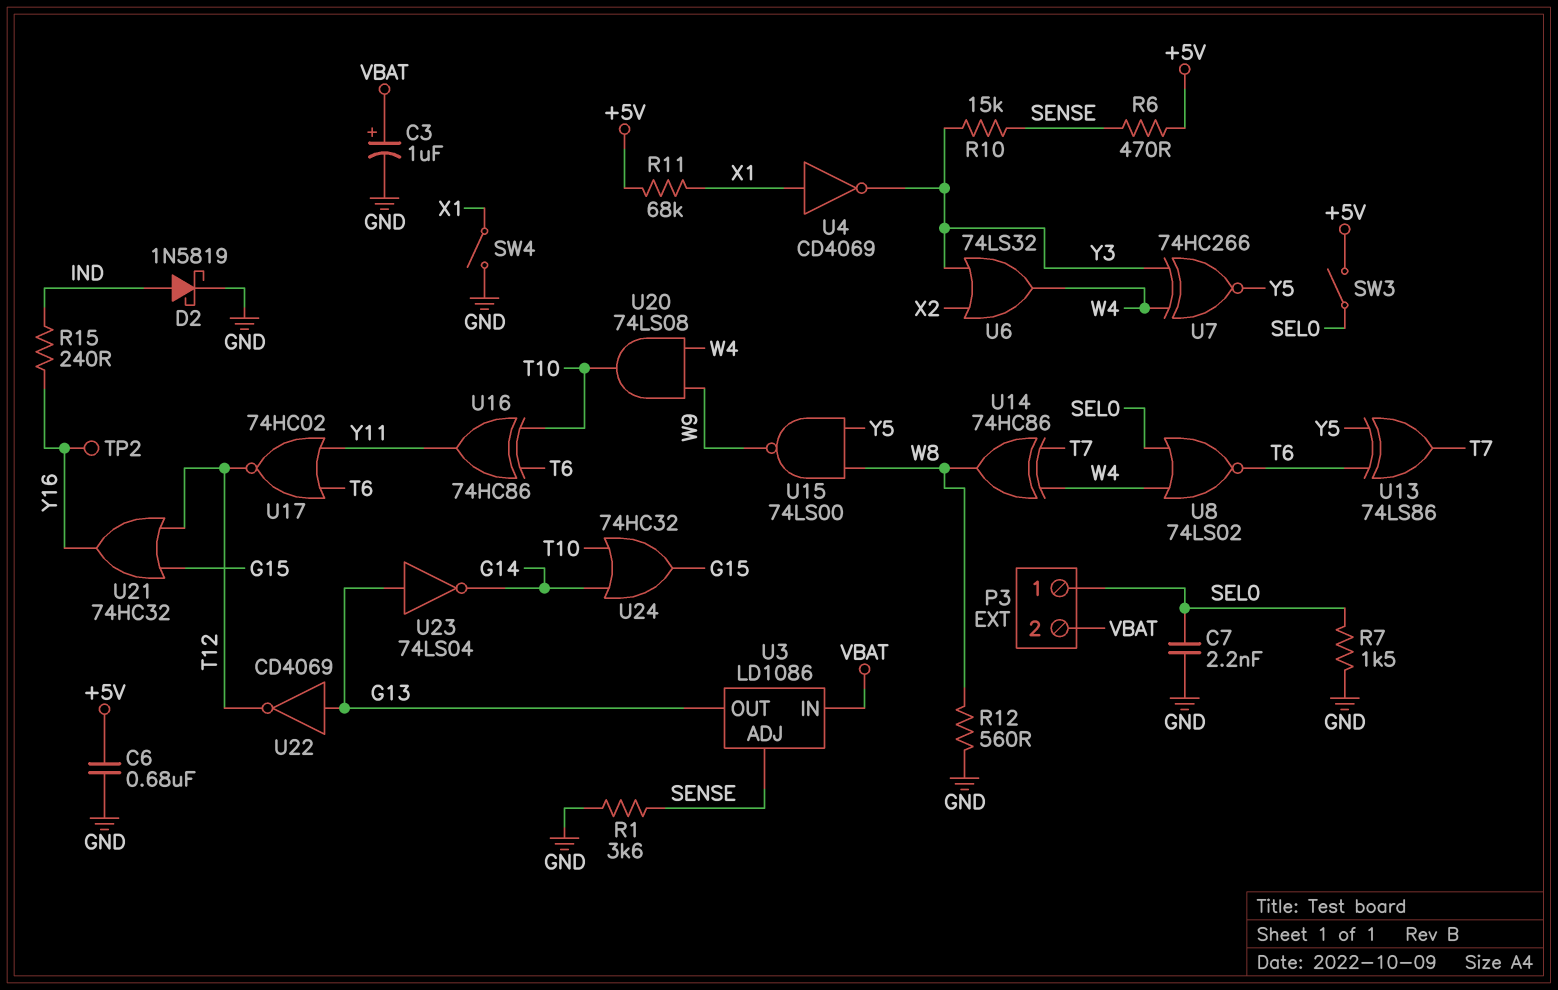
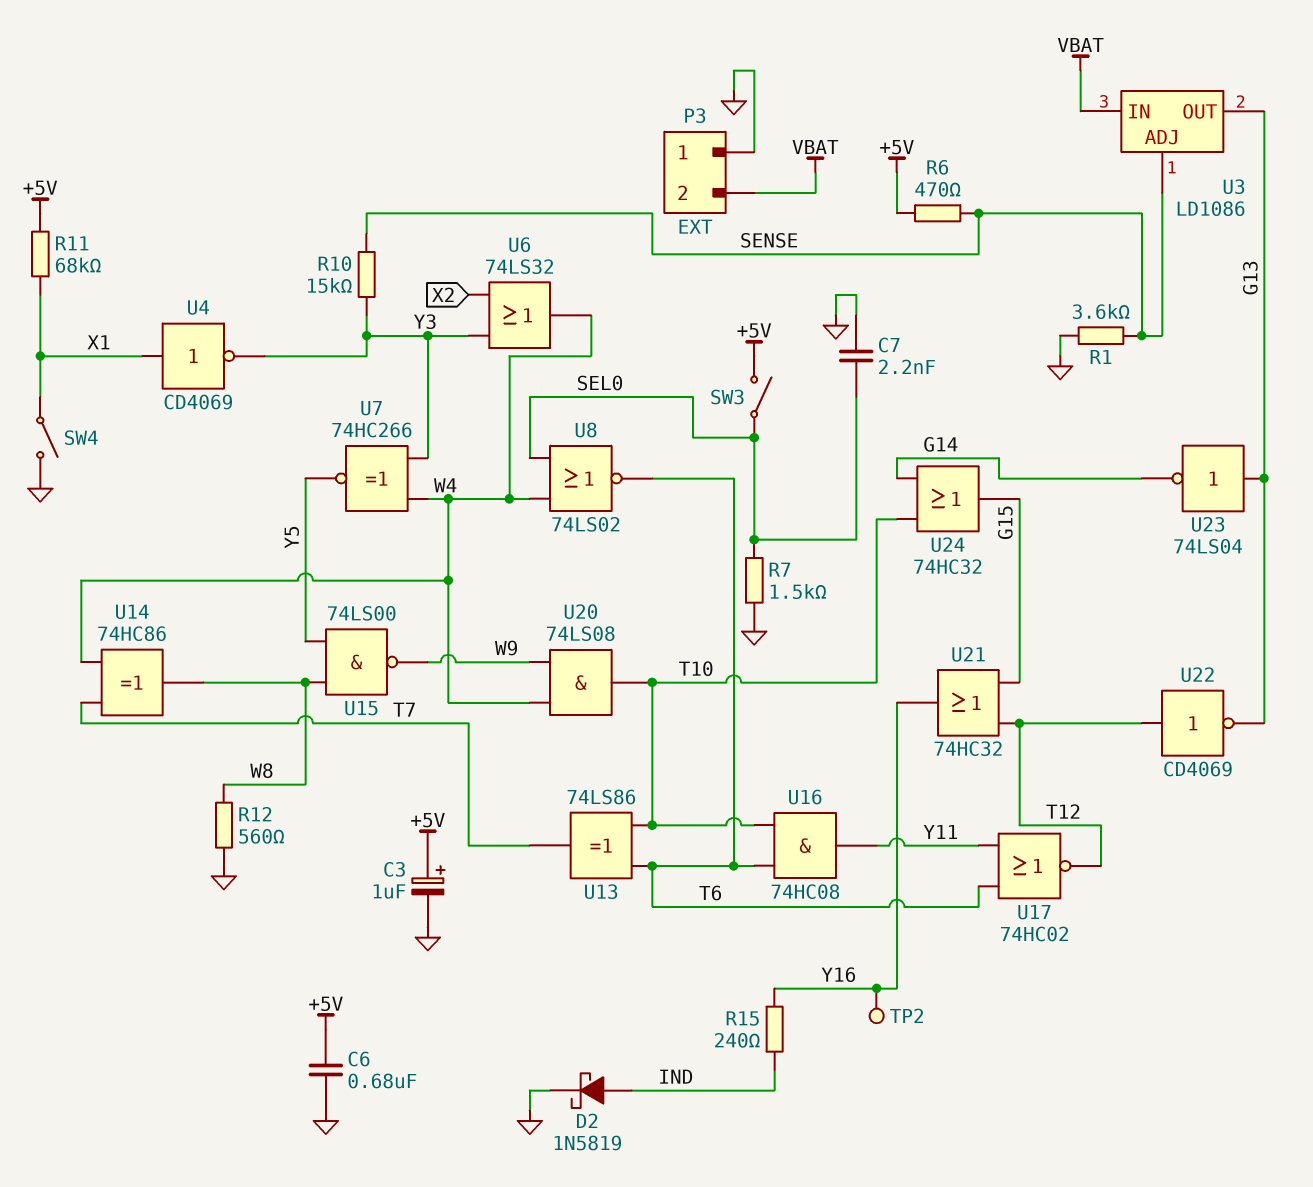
C3: 1uF (plus VBAT, minus GND) -> 1uF (plus +5V, minus GND)
P3 pin 1: SEL0 -> GND
U13: XOR 74LS86 (in T6, in Y5, out T7) -> XOR 74LS86 (in T6, in T10, out T7)
U16: XOR 74HC86 (in T6, in T10, out Y11) -> AND 74HC08 (in T6, in T10, out Y11)
U22: NOT CD4069 (in G13, out T12) -> NOT CD4069 (in T12, out G13)

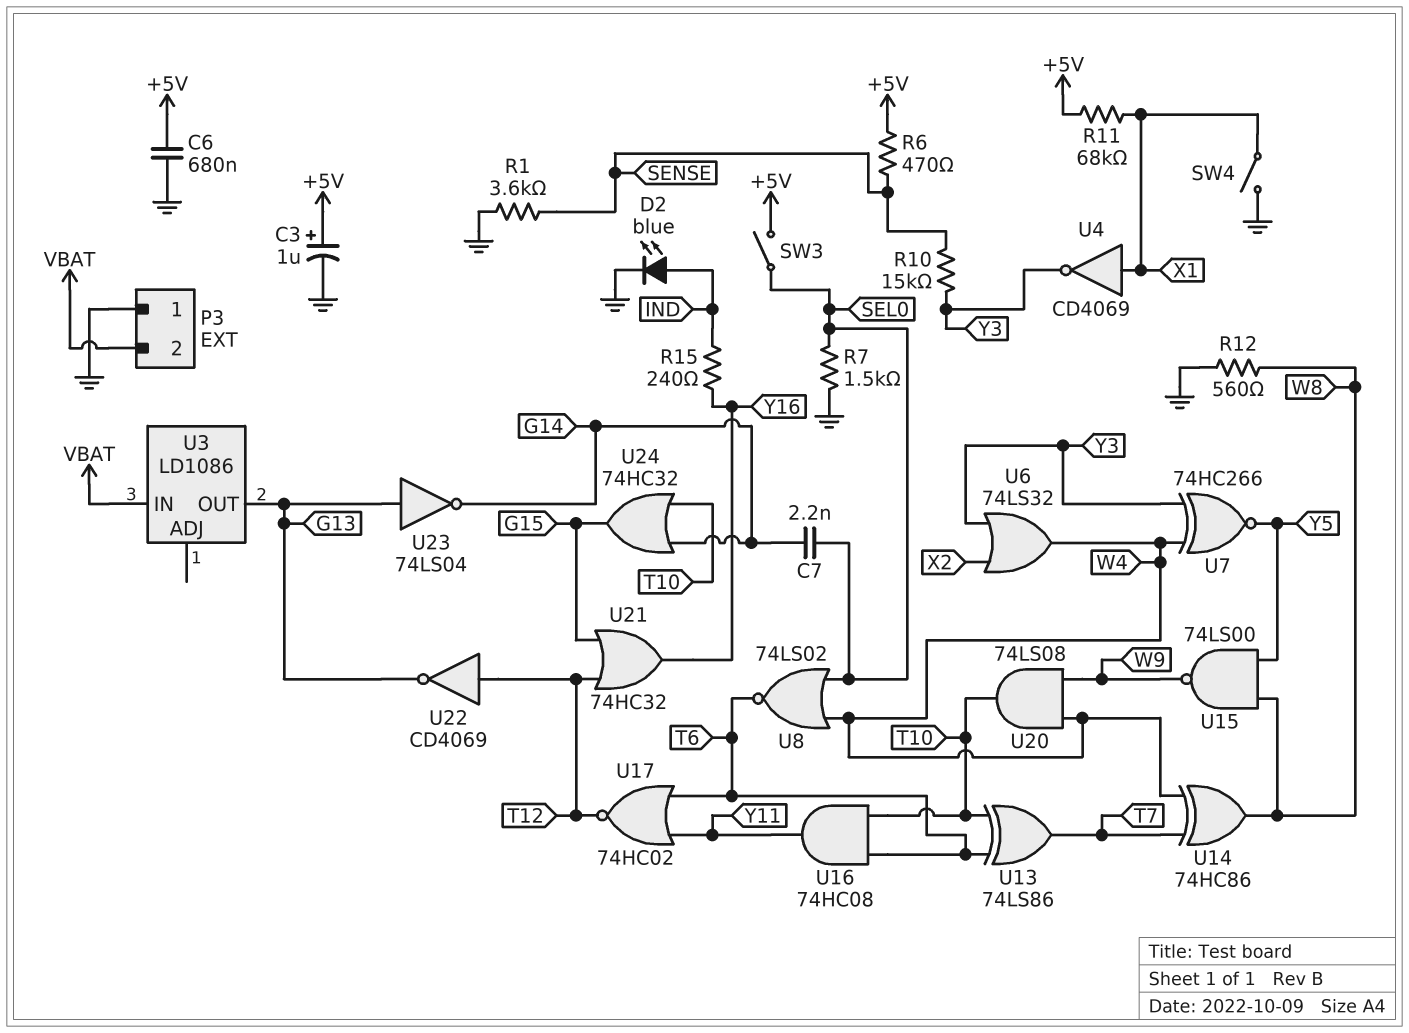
C7: 2.2nF (GND, SEL0) -> 2.2nF (G14, SEL0)
D2: schottky 1N5819 (A IND, K GND) -> LED blue (A IND, K GND)
TP2: test point (Y16) -> none
U3 pin ADJ: SENSE -> none

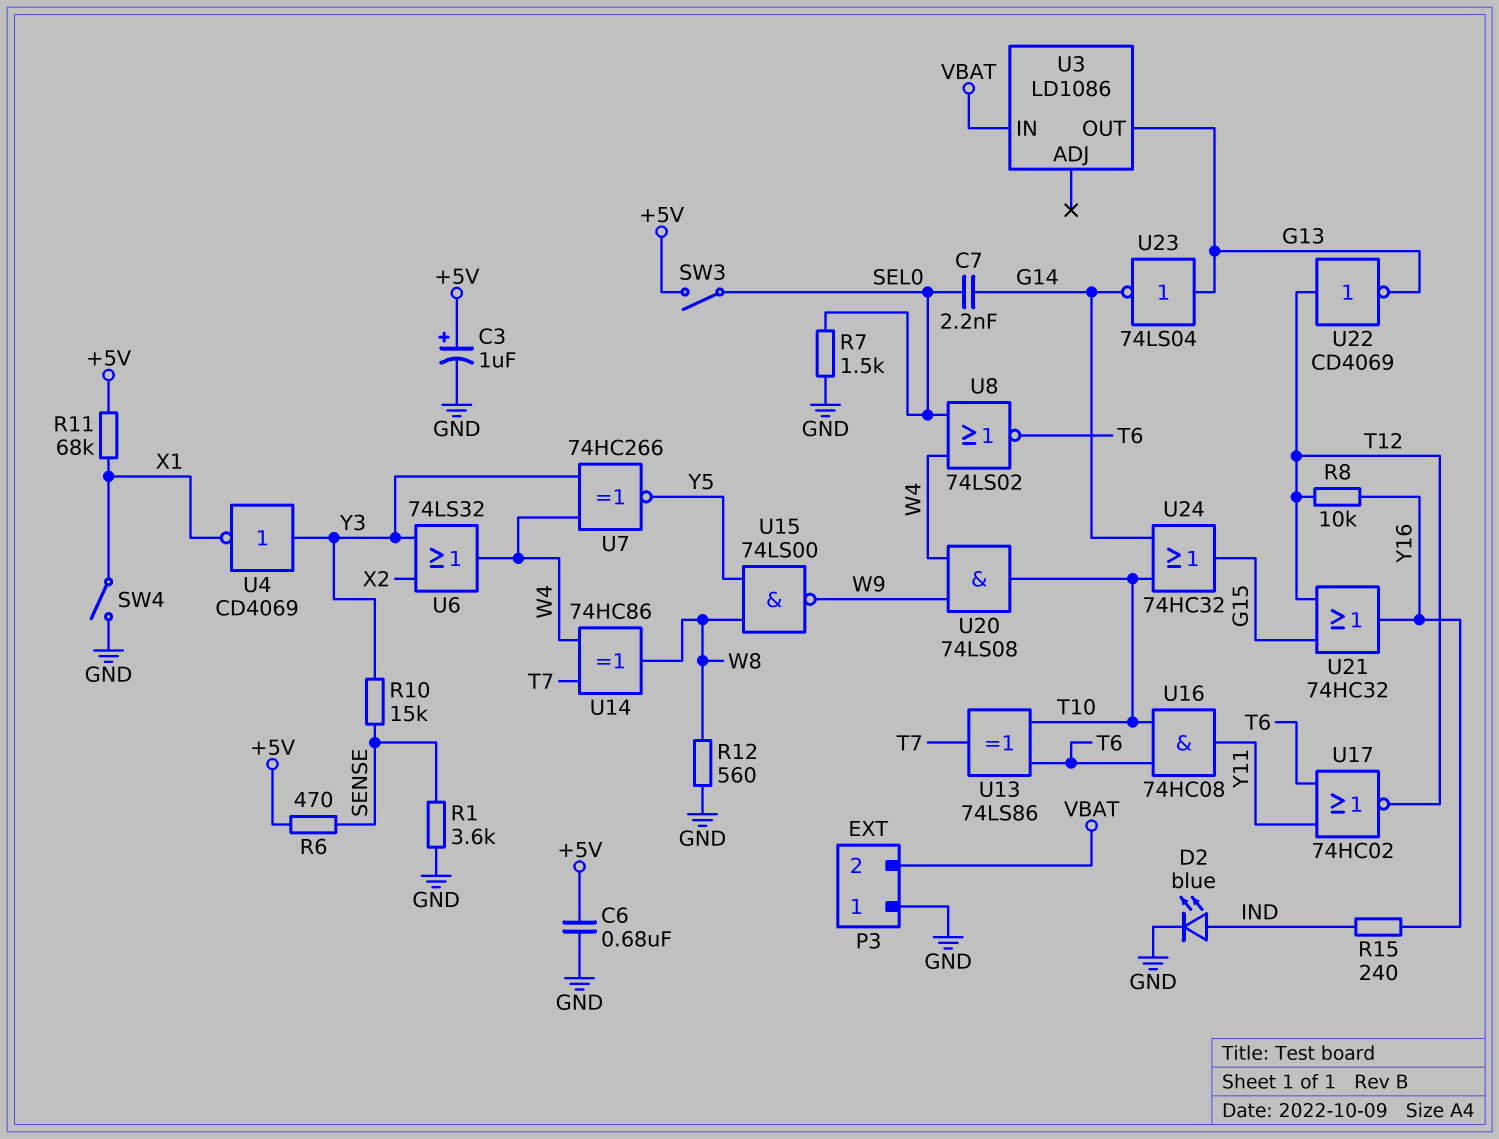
R8: none -> 10k (T12, Y16)
U4: NOT CD4069 (in X1, out Y3) -> NOT CD4069 (in Y3, out X1)

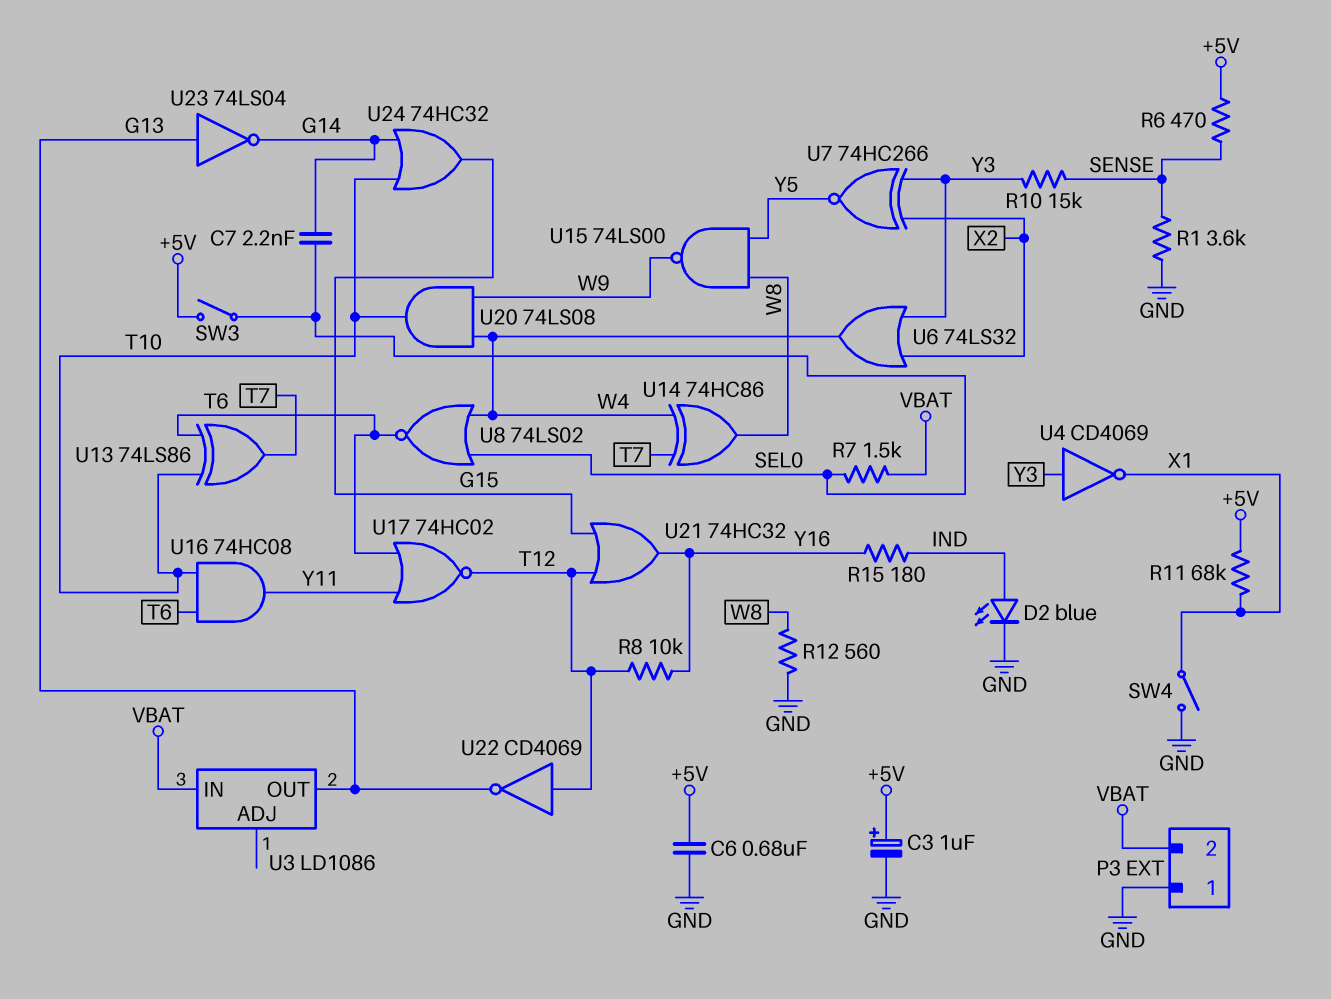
R7: 1.5k (GND, SEL0) -> 1.5k (SEL0, VBAT)
R15: 240 (IND, Y16) -> 180 (IND, Y16)
U7: XNOR 74HC266 (in W4, in Y3, out Y5) -> XNOR 74HC266 (in X2, in Y3, out Y5)

